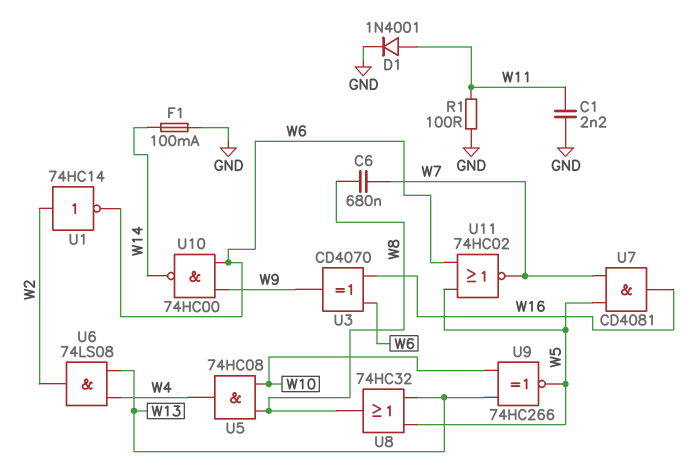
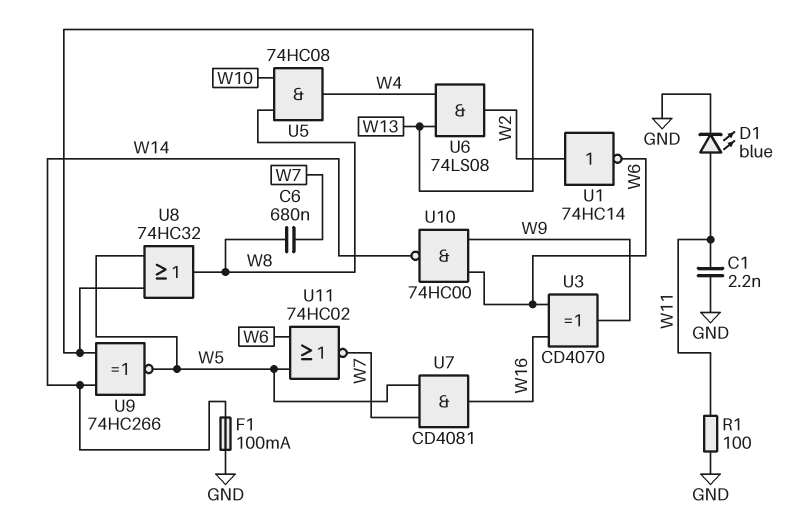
D1: diode 1N4001 (A W11, K GND) -> LED blue (A W11, K GND)
U9: XNOR 74HC266 (in W10, in W13, out W5) -> XNOR 74HC266 (in W13, in W14, out W5)

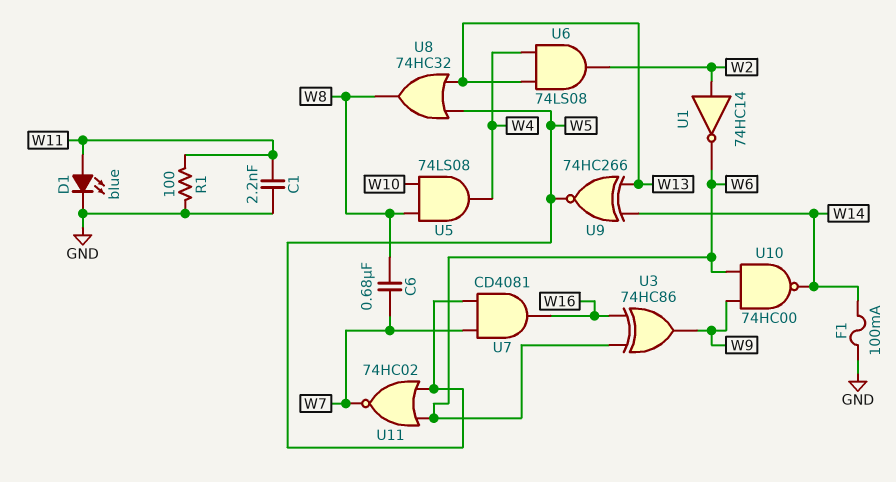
U3: XOR CD4070 (in W6, in W16, out W9) -> XOR 74HC86 (in W6, in W16, out W9)
U5: AND 74HC08 (in W8, in W10, out W4) -> AND 74LS08 (in W8, in W10, out W4)

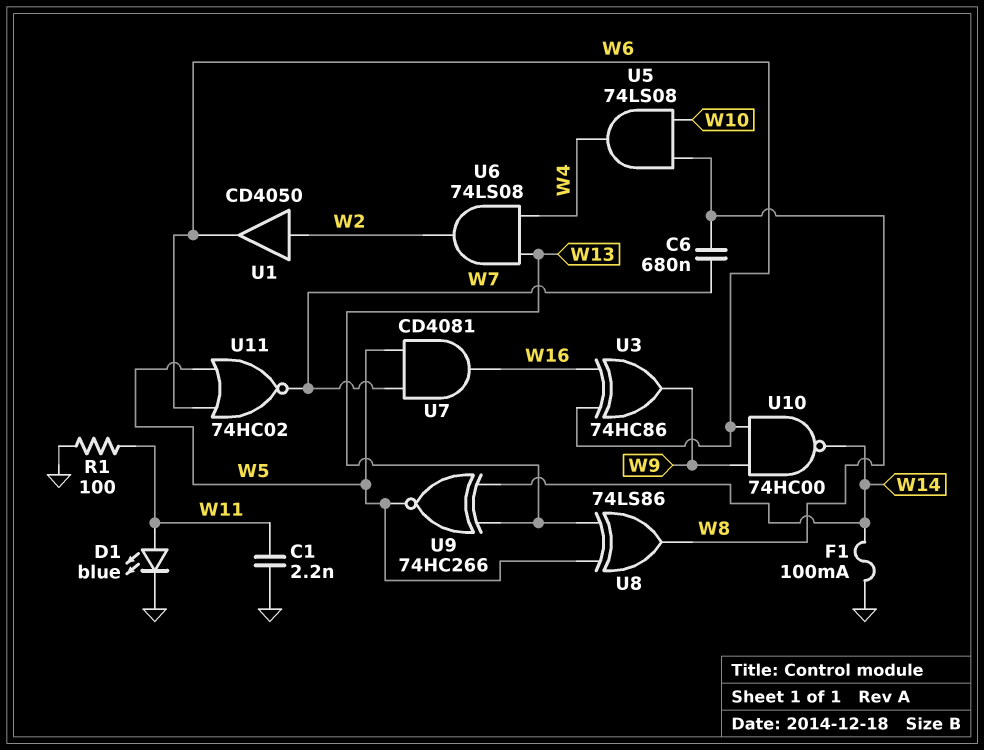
U1: NOT 74HC14 (in W2, out W6) -> buffer CD4050 (in W2, out W6)
U8: OR 74HC32 (in W5, in W13, out W8) -> XOR 74LS86 (in W5, in W13, out W8)

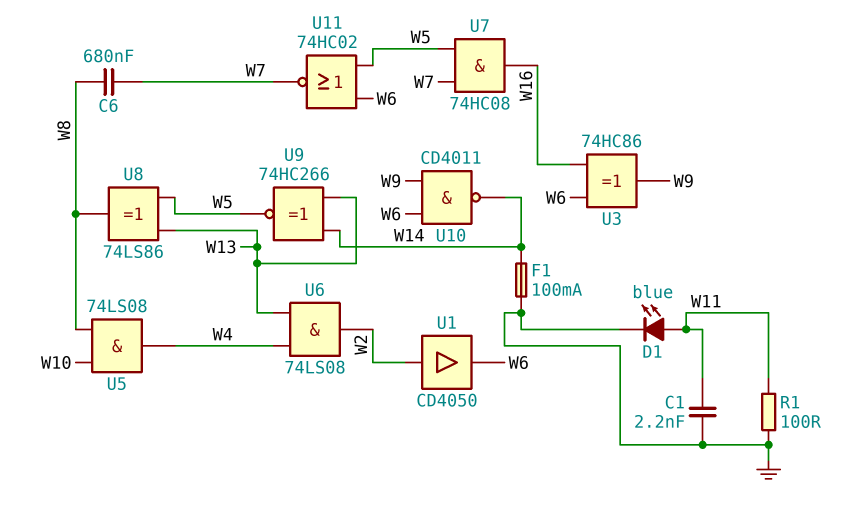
U7: AND CD4081 (in W5, in W7, out W16) -> AND 74HC08 (in W5, in W7, out W16)
U10: NAND 74HC00 (in W6, in W9, out W14) -> NAND CD4011 (in W6, in W9, out W14)

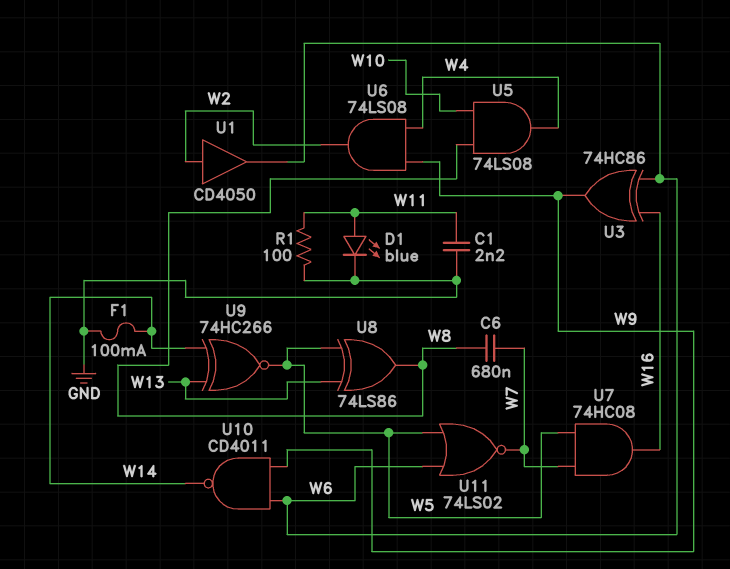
U6: AND 74LS08 (in W4, in W13, out W2) -> AND 74LS08 (in W4, in W9, out W2)
U11: NOR 74HC02 (in W5, in W6, out W7) -> NOR 74LS02 (in W5, in W6, out W7)

